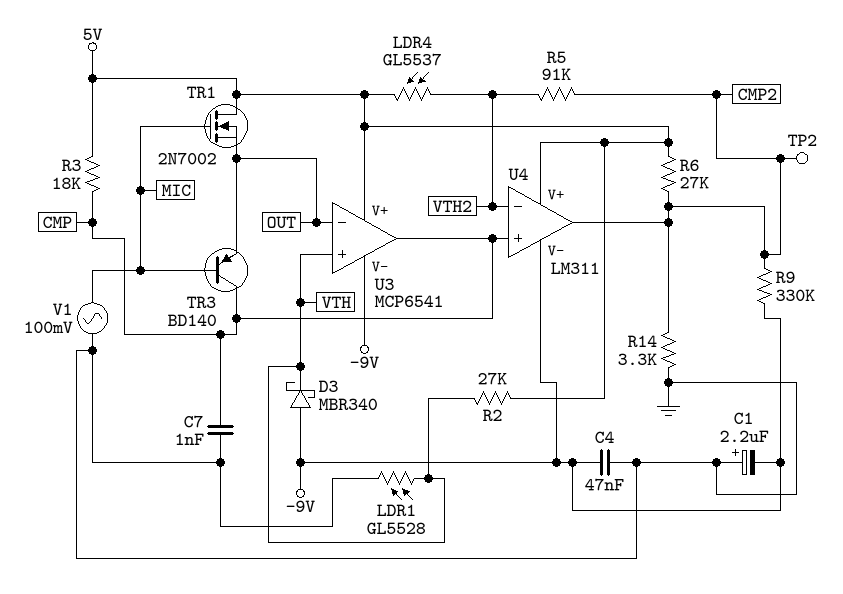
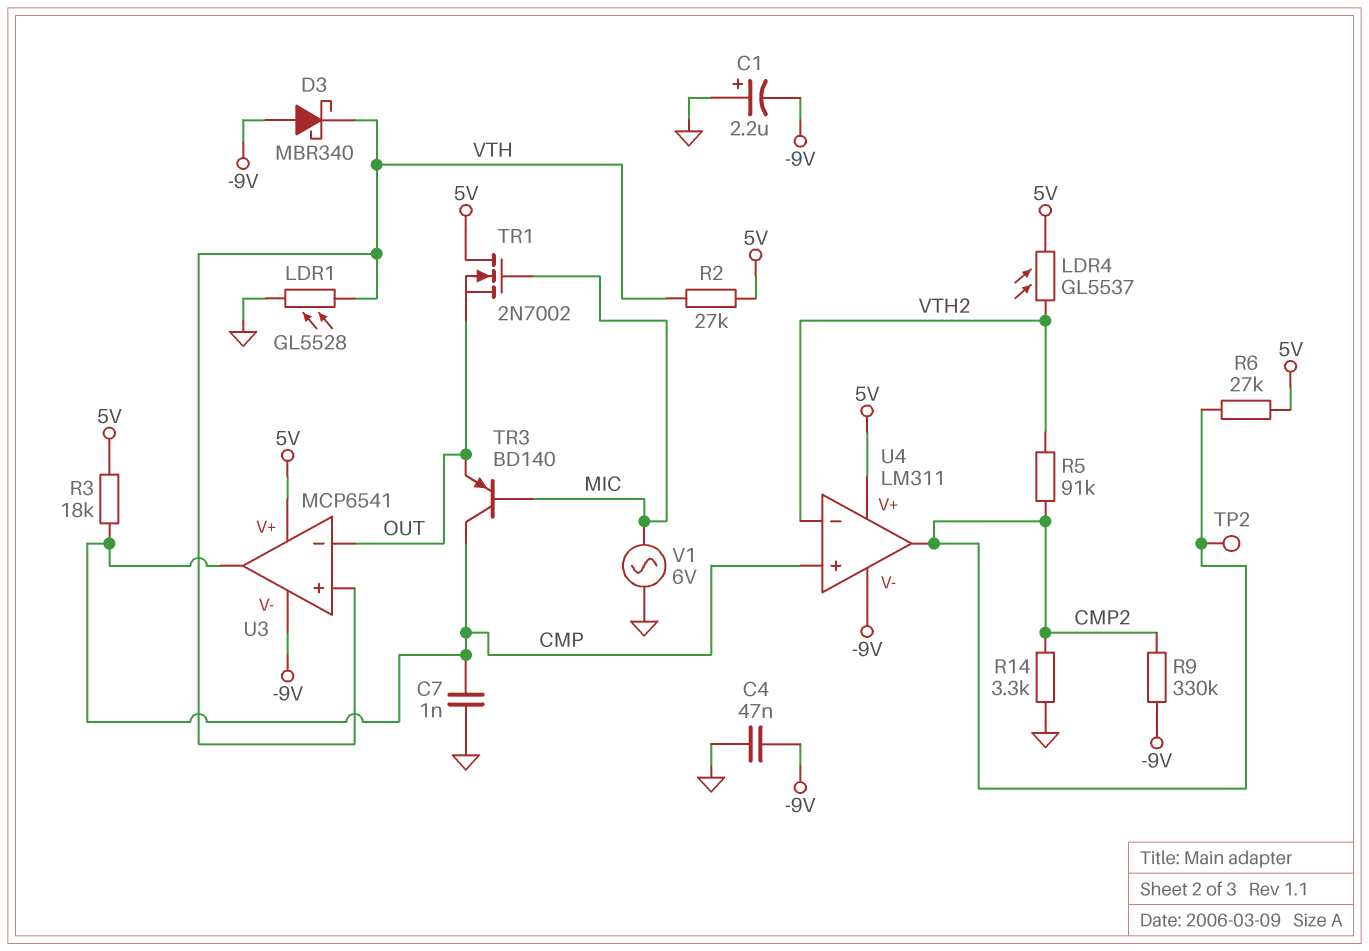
V1: AC 100mV (GND, MIC) -> AC 6V (GND, MIC)

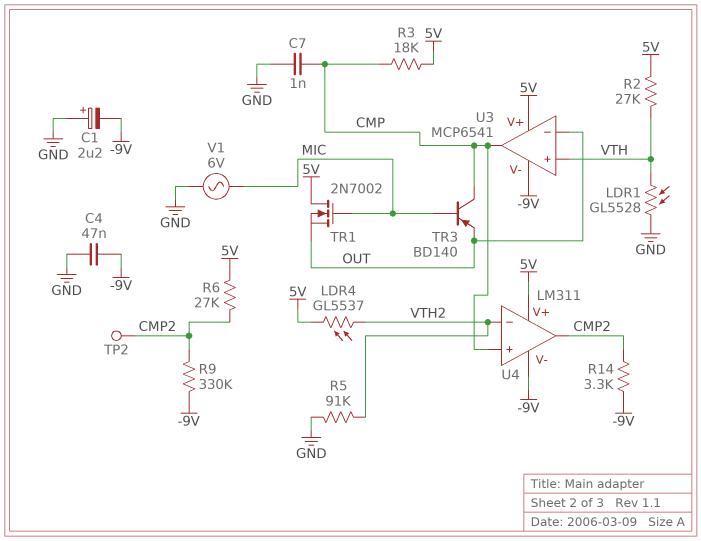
D3: schottky MBR340 (A -9V, K VTH) -> none
R5: 91k (CMP2, VTH2) -> 91k (GND, VTH2)
R14: 3.3k (CMP2, GND) -> 3.3k (-9V, CMP2)

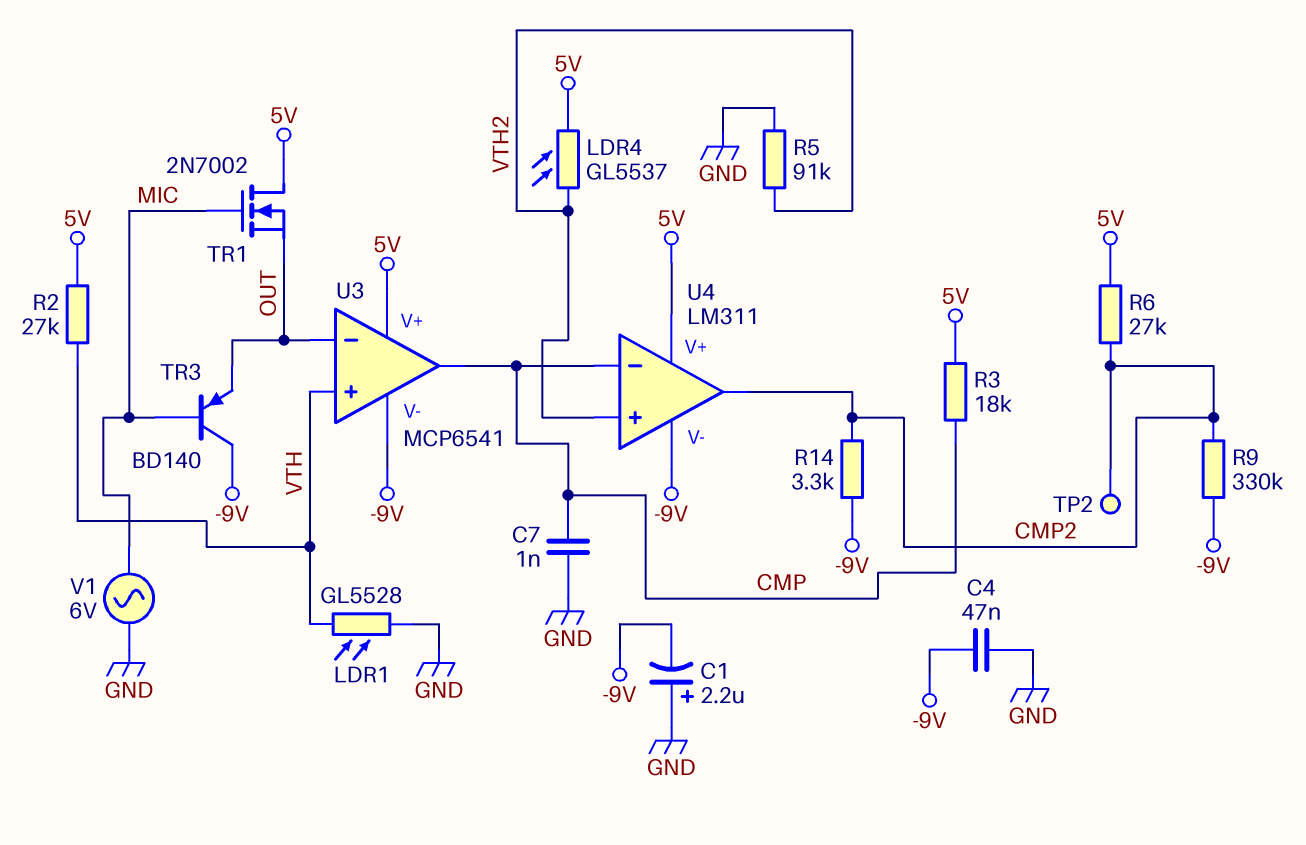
TR3: PNP BD140 (B MIC, C CMP, E OUT) -> PNP BD140 (B MIC, C -9V, E OUT)
U4 pin in+: CMP -> VTH2
U4 pin in-: VTH2 -> CMP

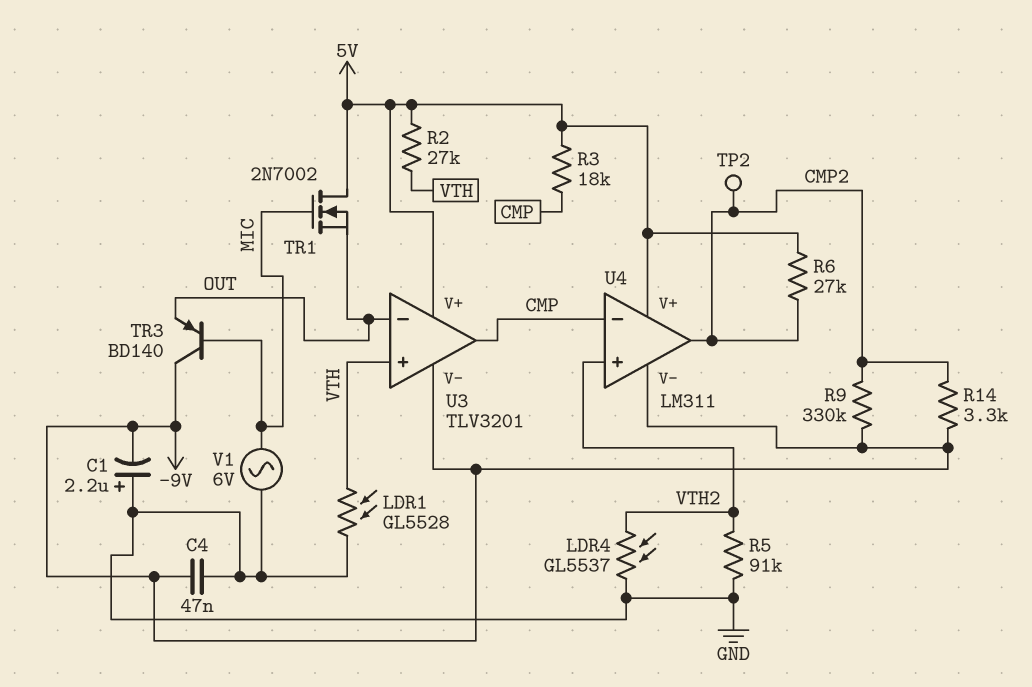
C7: 1nF (CMP, GND) -> none
LDR4: GL5537 (5V, VTH2) -> GL5537 (GND, VTH2)
U3: MCP6541 -> TLV3201

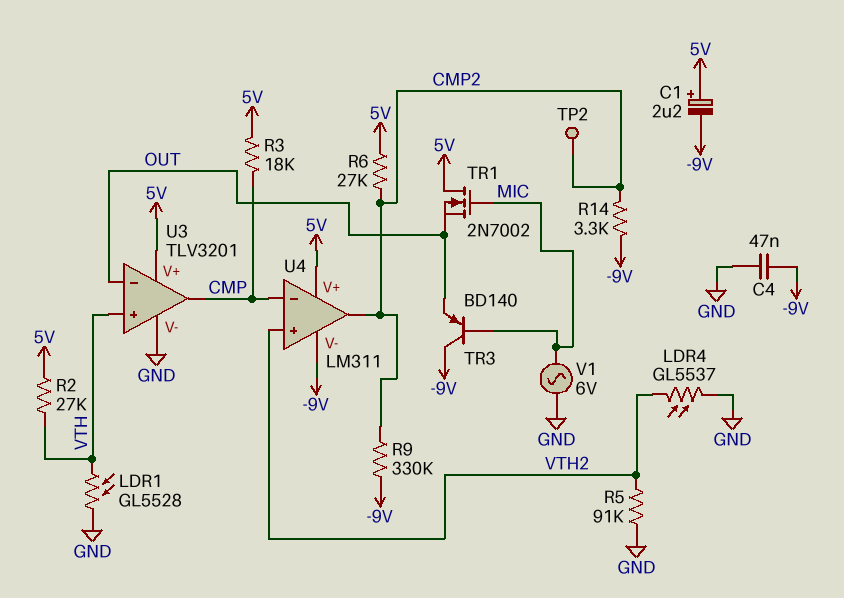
C1: 2.2uF (plus GND, minus -9V) -> 2.2uF (plus 5V, minus -9V)
U3 pin V-: -9V -> GND

